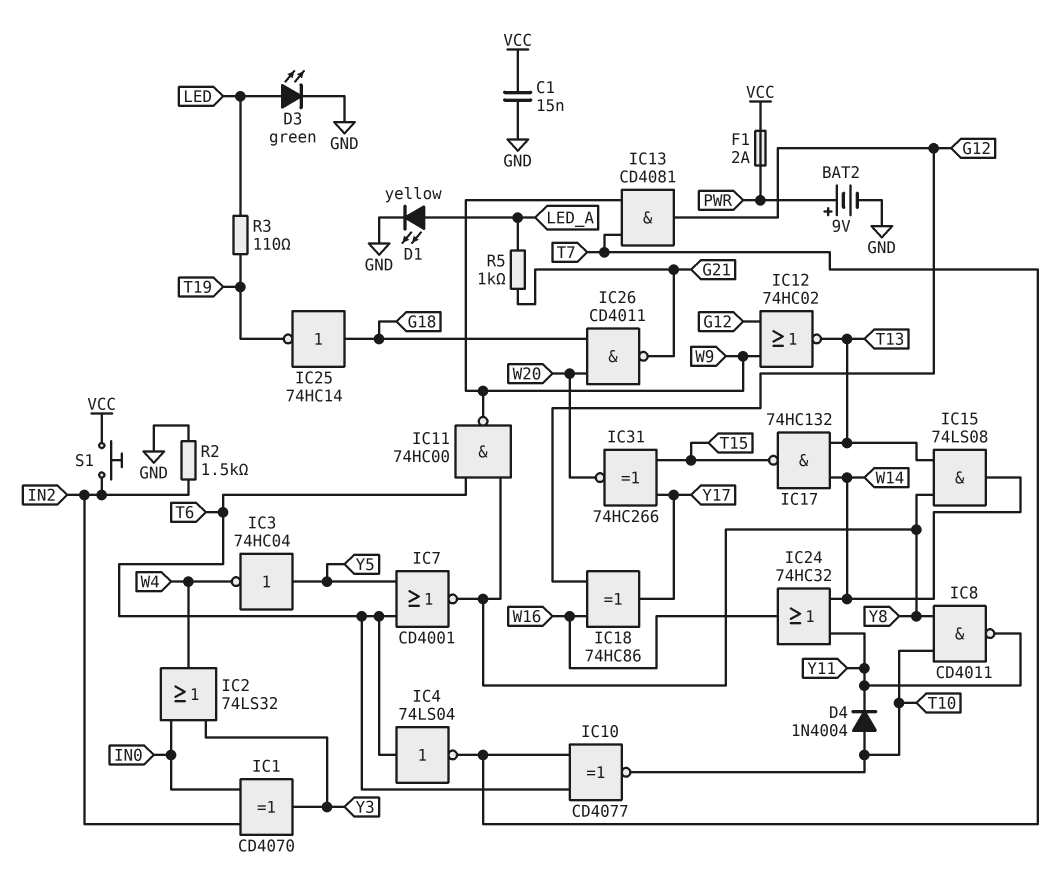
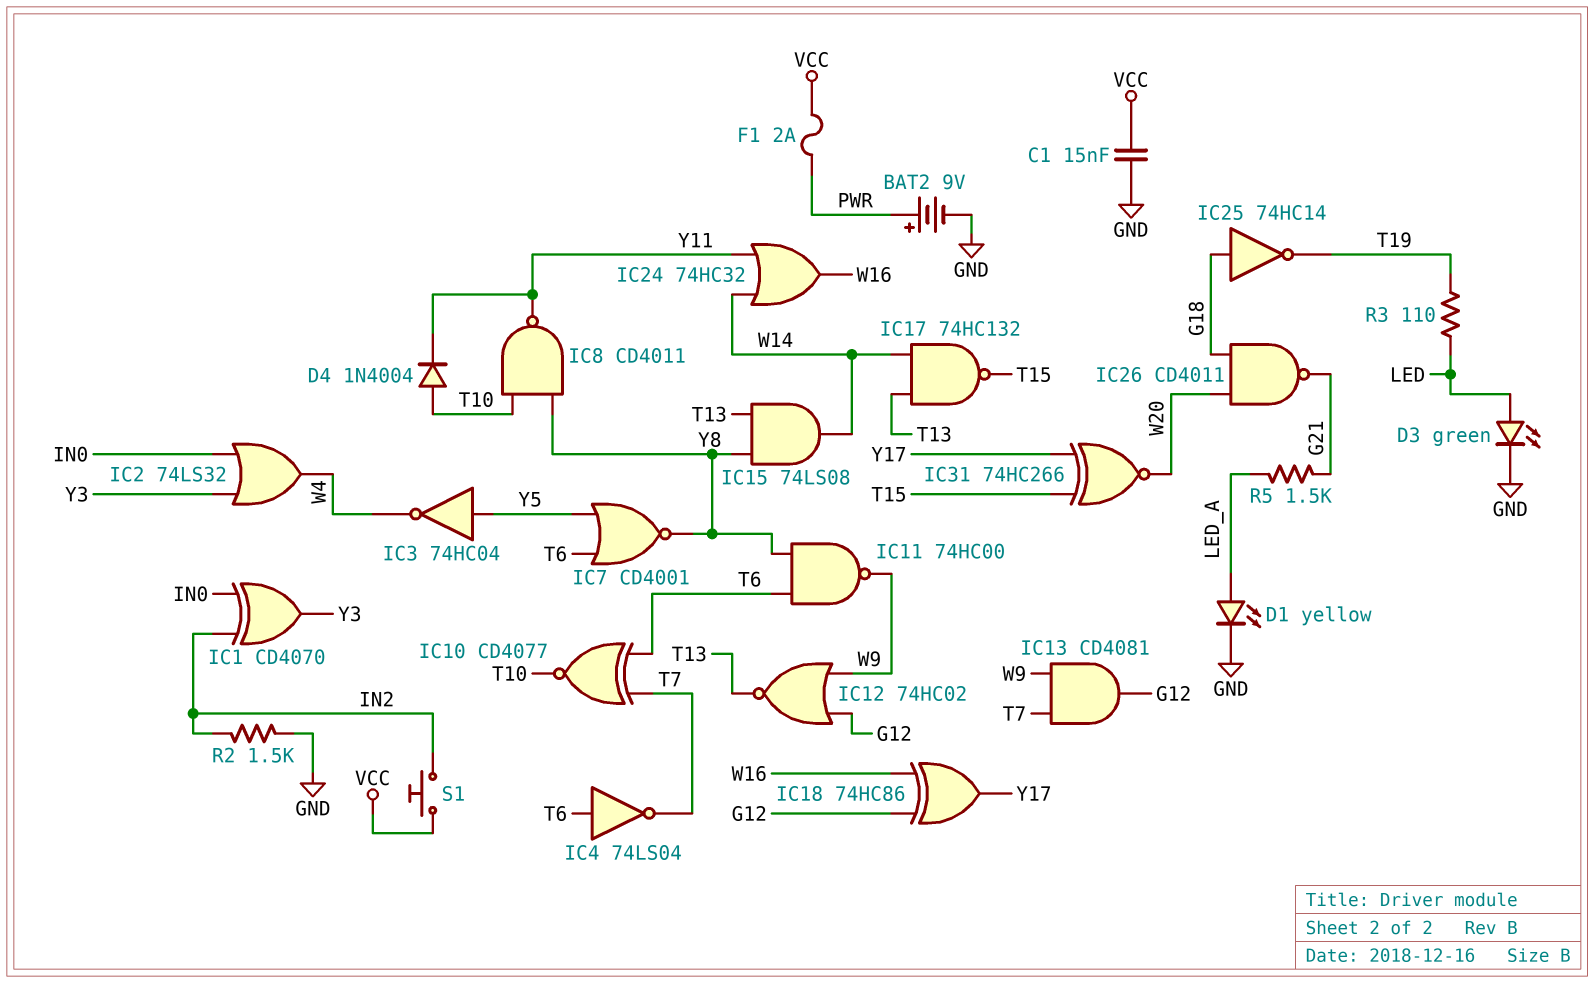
R5: 1k (G21, LED_A) -> 1.5k (G21, LED_A)

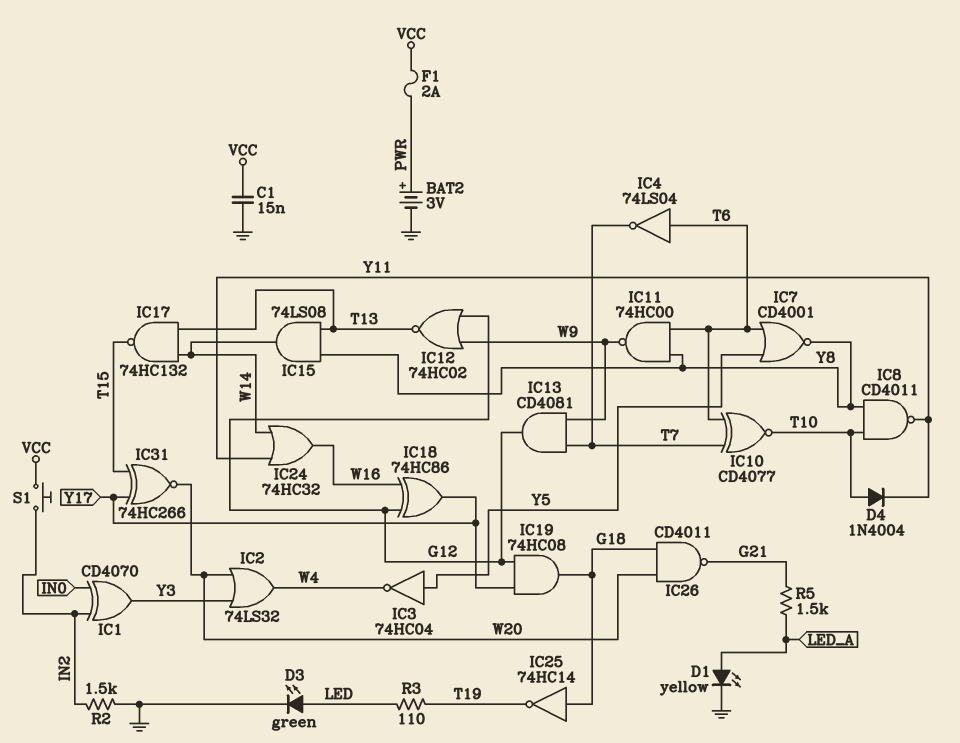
BAT2: 9V (plus PWR, minus GND) -> 3V (plus PWR, minus GND)
IC2: OR 74LS32 (in IN0, in Y3, out W4) -> OR 74LS32 (in W20, in Y3, out W4)
IC19: none -> AND 74HC08 (in G12, in Y17, out G18)

